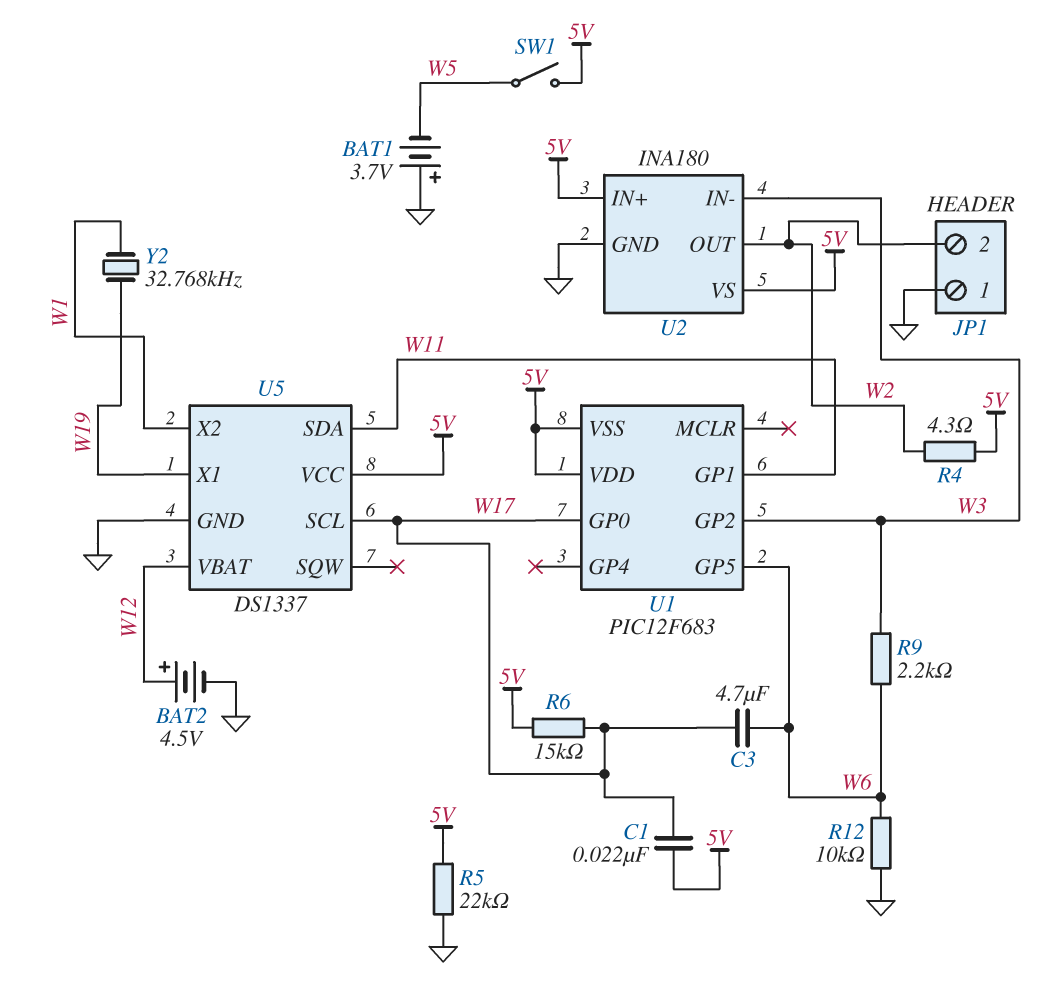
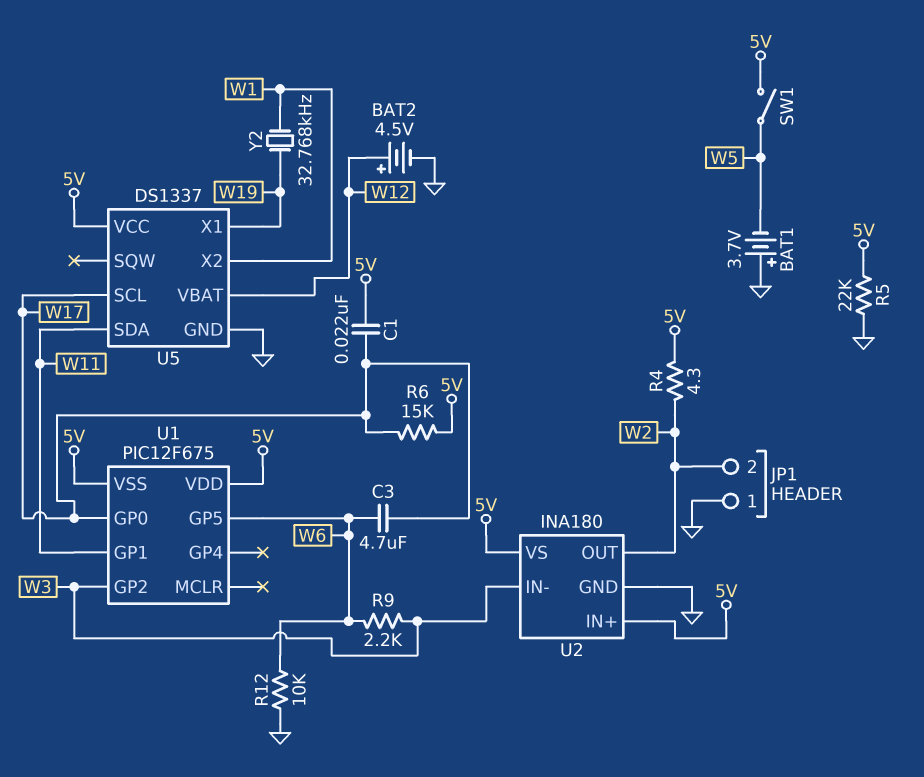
U1: PIC12F683 -> PIC12F675

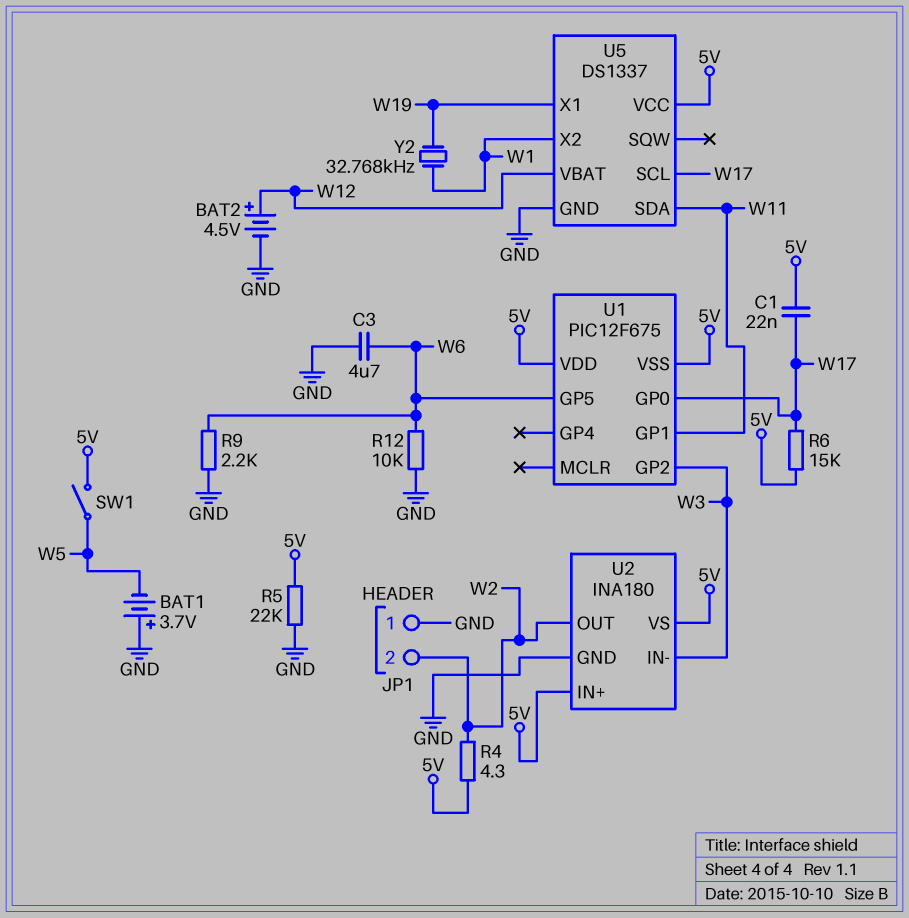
C3: 4.7uF (W6, W17) -> 4.7uF (GND, W6)
R9: 2.2k (W3, W6) -> 2.2k (GND, W6)

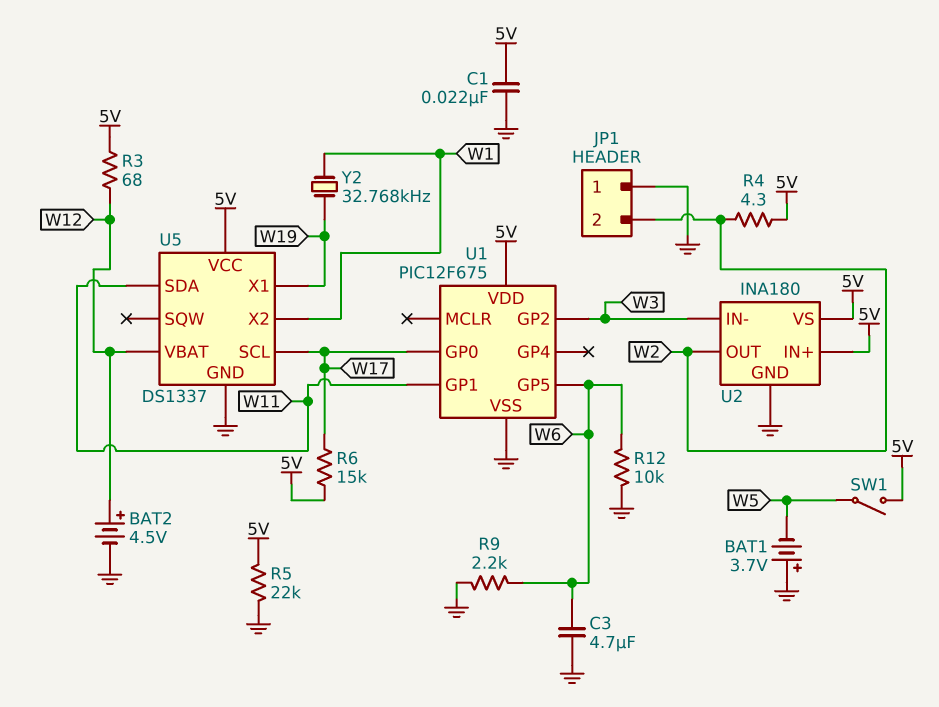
C1: 22nF (5V, W17) -> 22nF (5V, GND)
R3: none -> 68 (5V, W12)
U1 pin VSS: 5V -> GND

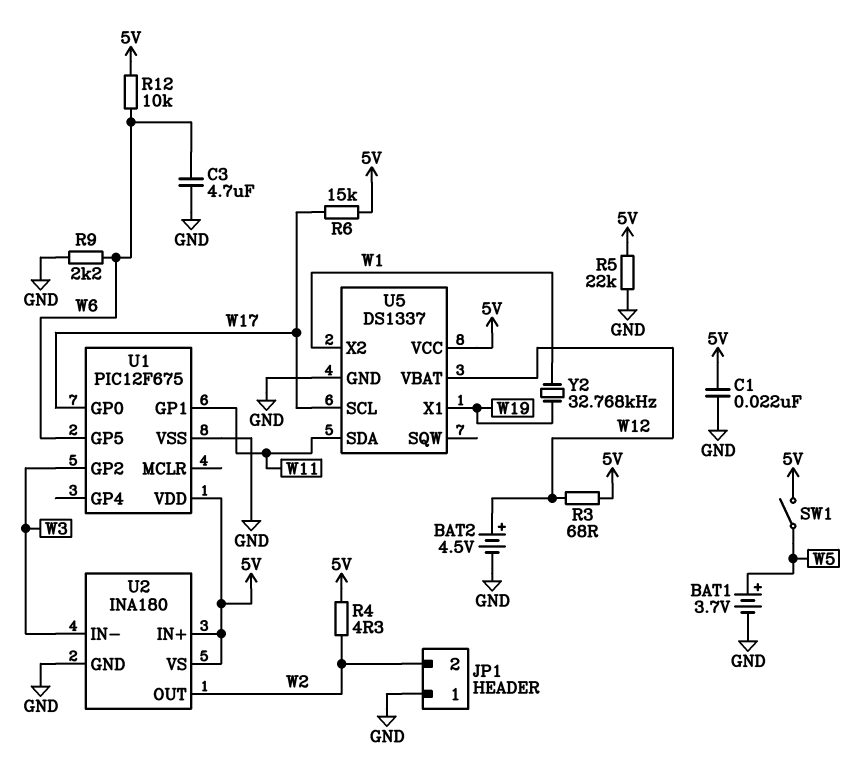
BAT1: 3.7V (plus GND, minus W5) -> 3.7V (plus W5, minus GND)
R12: 10k (GND, W6) -> 10k (5V, W6)

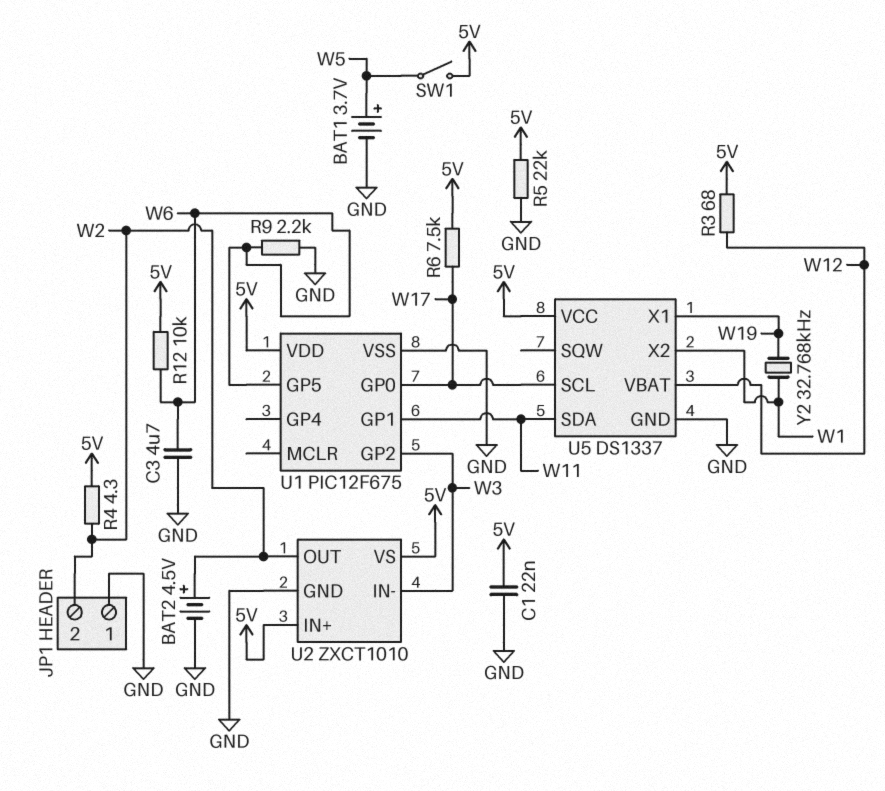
BAT2: 4.5V (plus W12, minus GND) -> 4.5V (plus W2, minus GND)
R6: 15k (5V, W17) -> 7.5k (5V, W17)
U2: INA180 -> ZXCT1010

